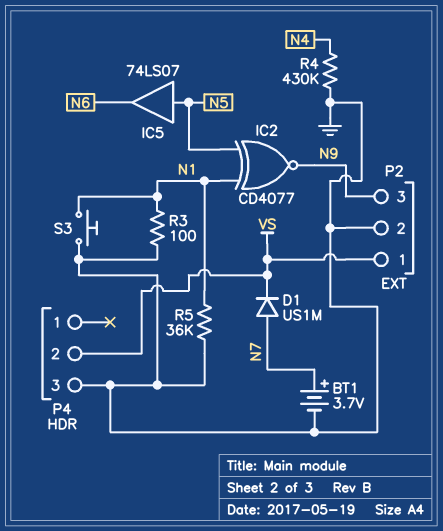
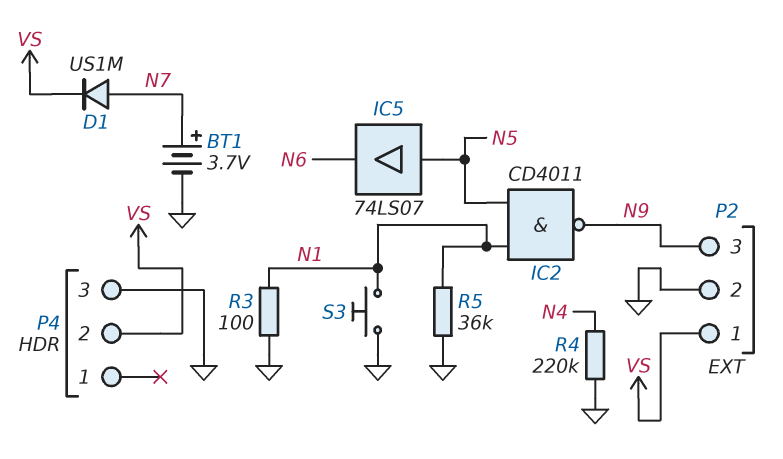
IC2: XNOR CD4077 (in N1, in N5, out N9) -> NAND CD4011 (in N1, in N5, out N9)
R4: 430k (GND, N4) -> 220k (GND, N4)

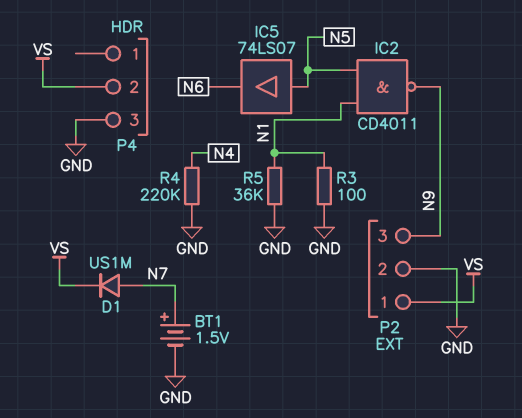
BT1: 3.7V (plus N7, minus GND) -> 1.5V (plus N7, minus GND)
S3: button (GND, N1) -> none

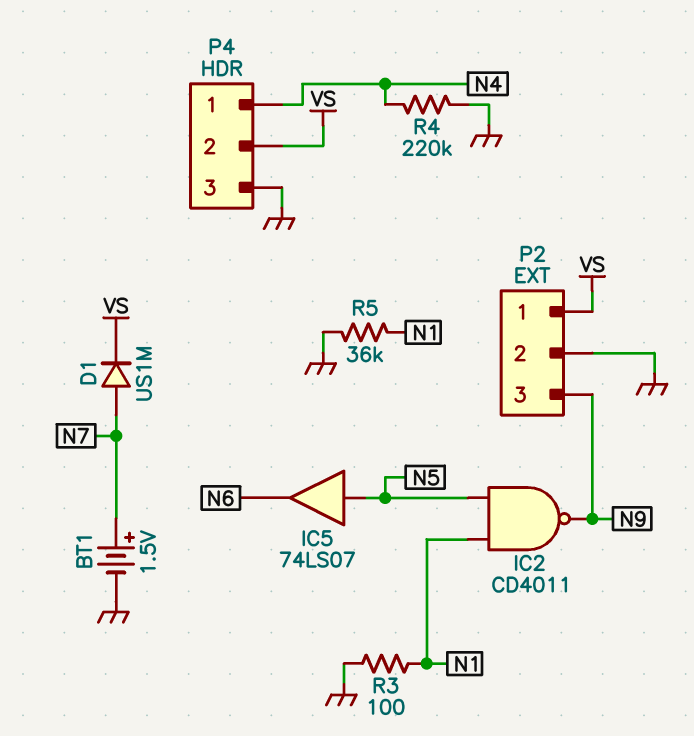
P4 pin 1: none -> N4

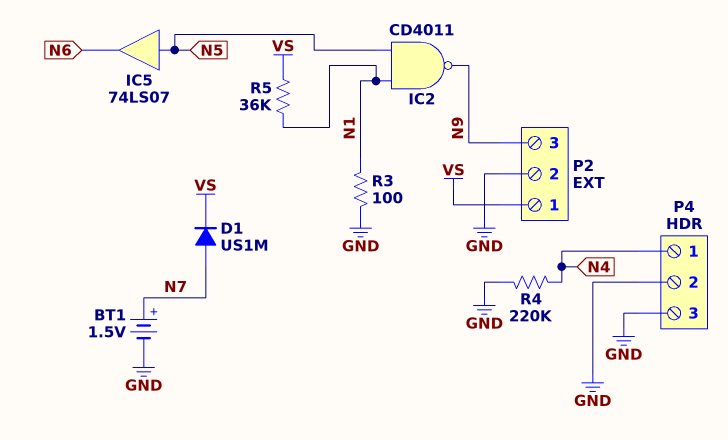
P4 pin 2: VS -> GND
R5: 36k (GND, N1) -> 36k (N1, VS)

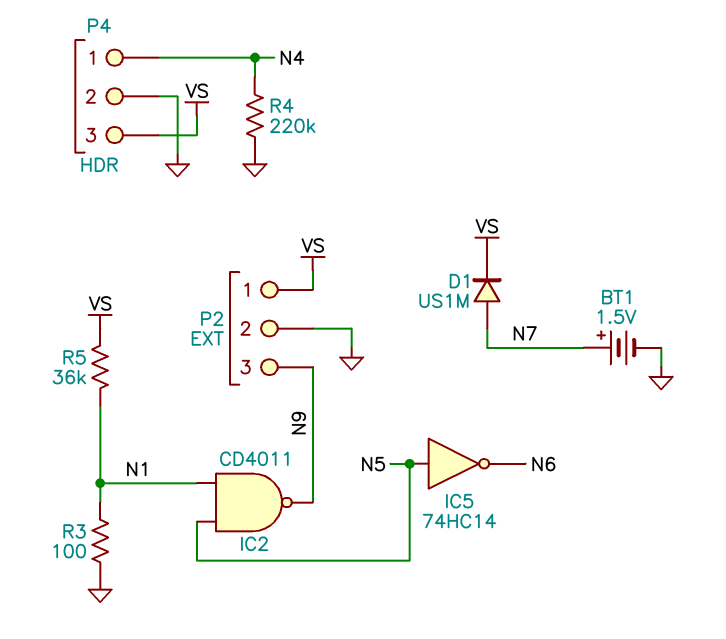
IC5: buffer 74LS07 (in N5, out N6) -> NOT 74HC14 (in N5, out N6)
P4 pin 3: GND -> VS

